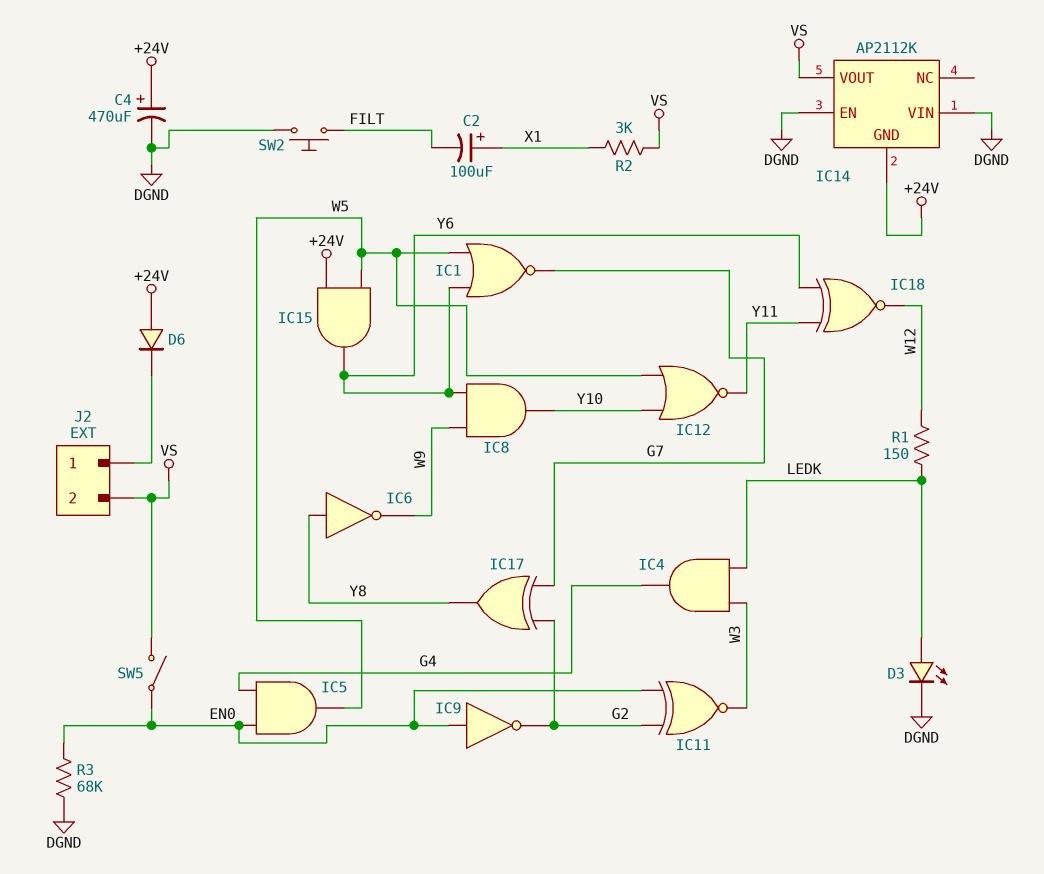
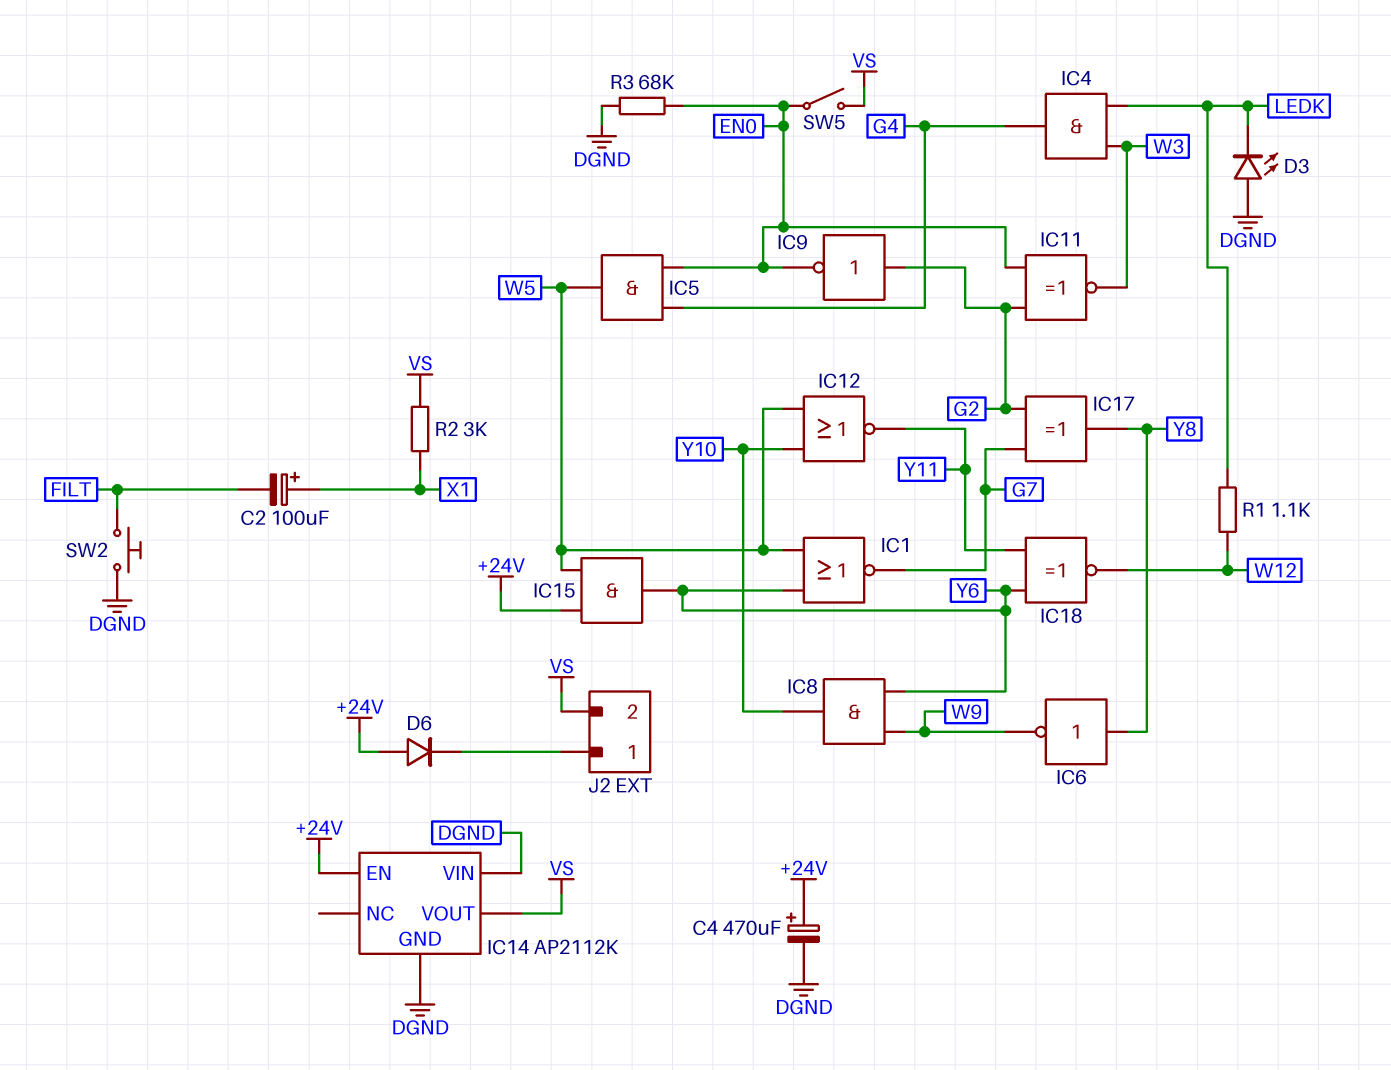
D3: LED (A LEDK, K DGND) -> LED (A DGND, K LEDK)
IC9: NOT (in EN0, out G2) -> NOT (in G2, out EN0)
IC14 pin EN: DGND -> +24V
IC14 pin GND: +24V -> DGND
R1: 150 (LEDK, W12) -> 1.1k (LEDK, W12)

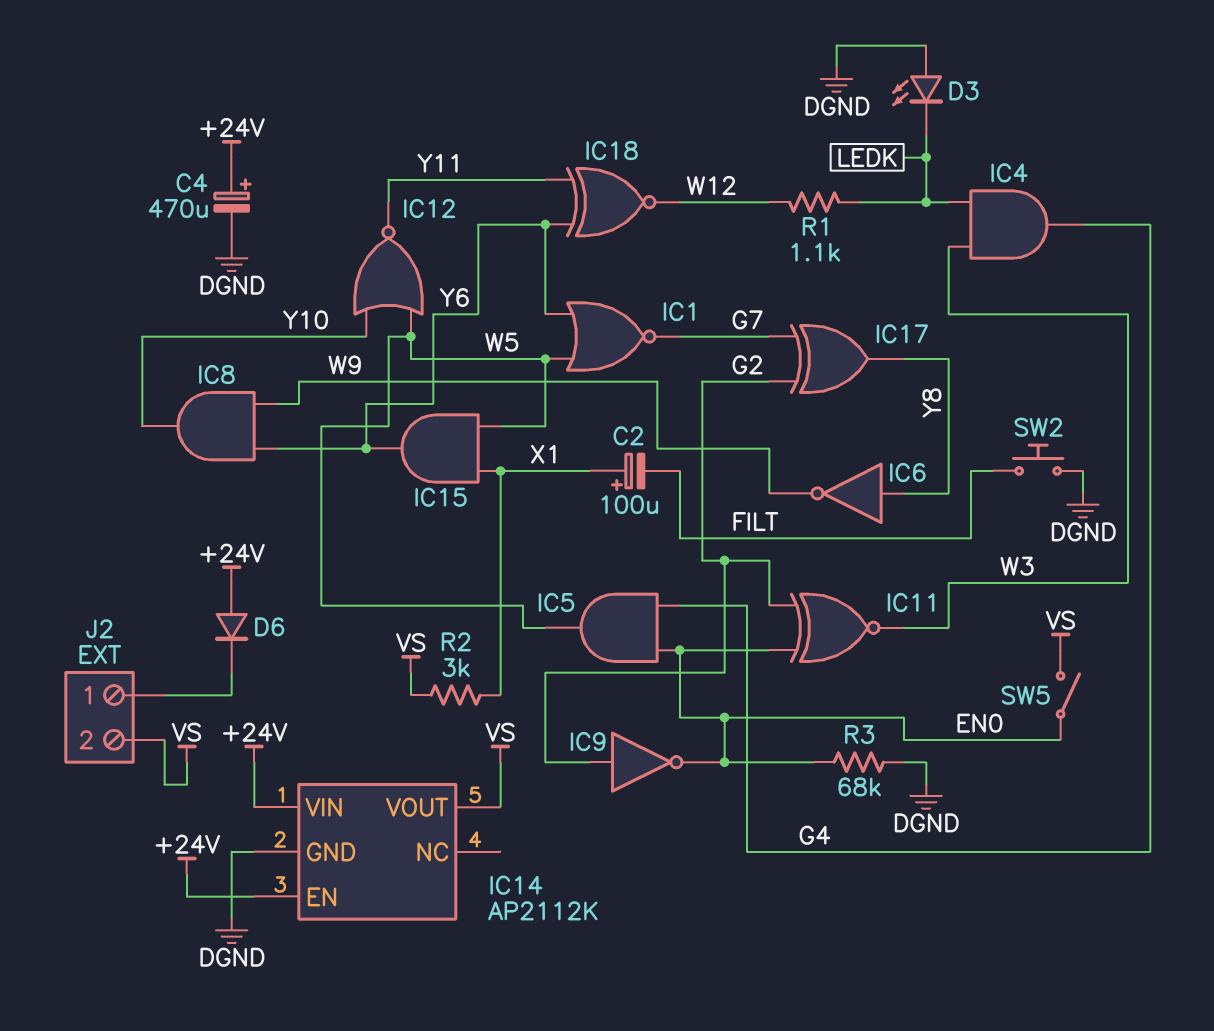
IC14 pin VIN: DGND -> +24V
IC15: AND (in +24V, in W5, out Y6) -> AND (in W5, in X1, out Y6)

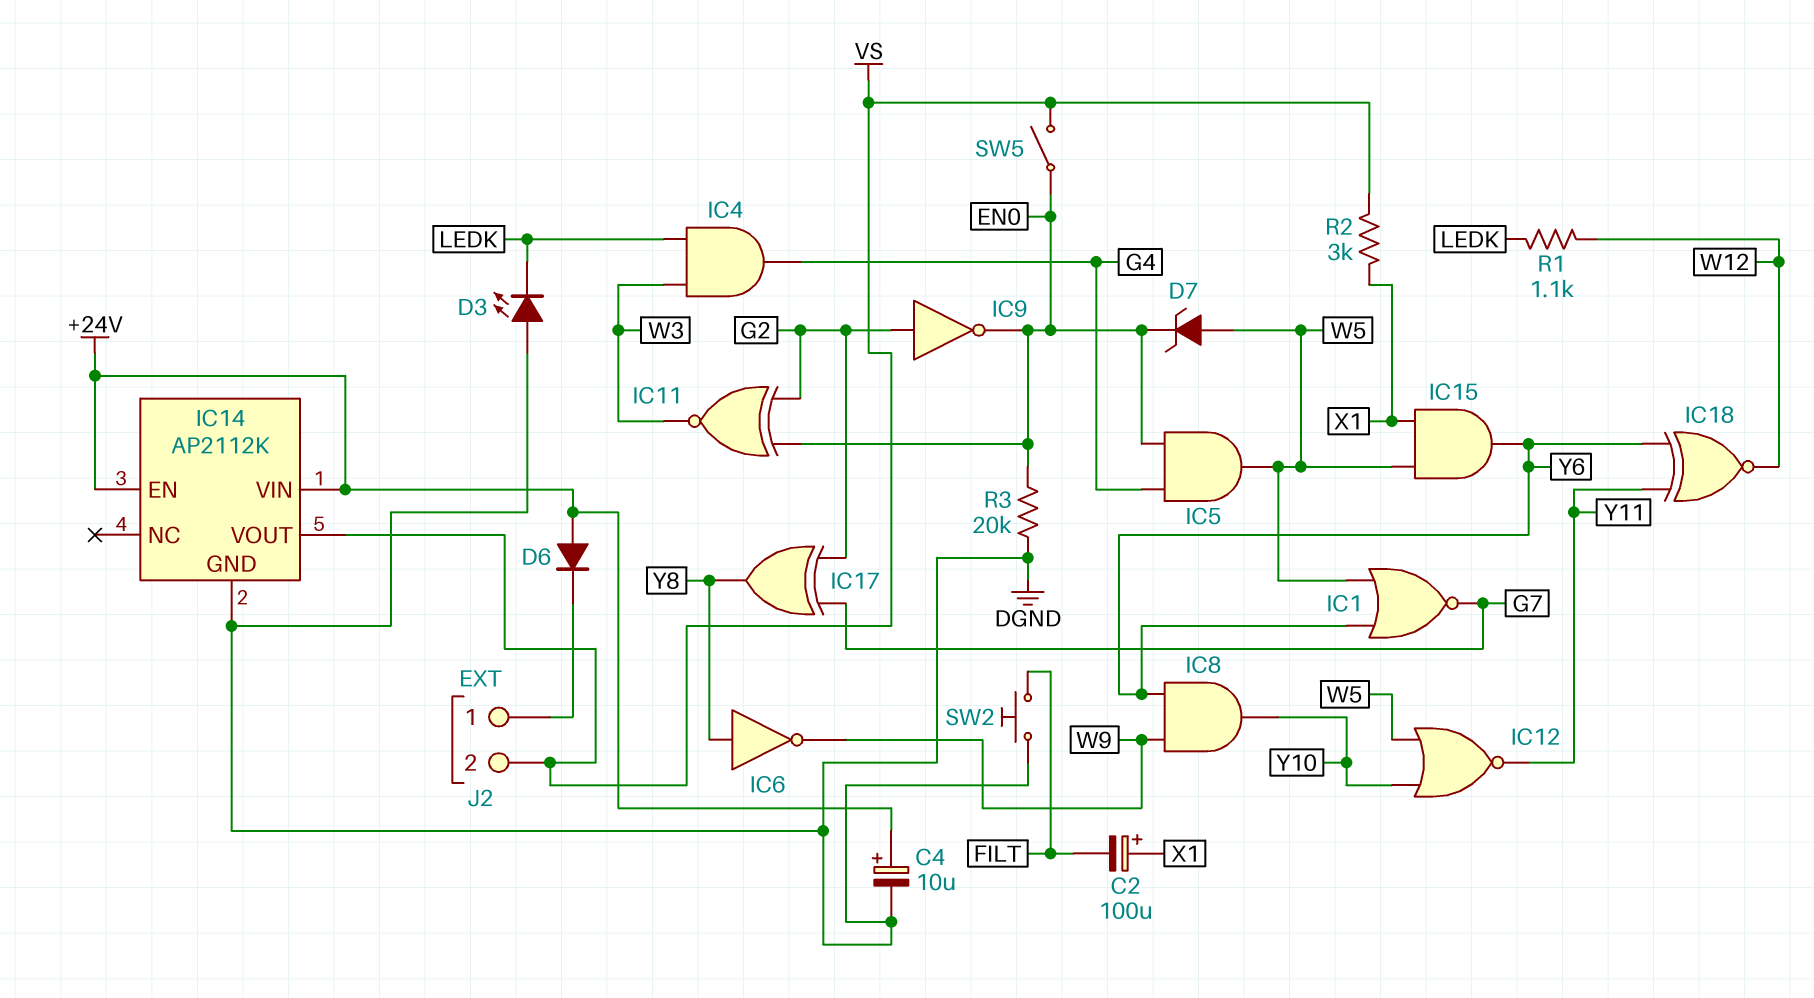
C4: 470uF (plus +24V, minus DGND) -> 10uF (plus +24V, minus DGND)
D7: none -> zener (A W5, K EN0)
R3: 68k (DGND, EN0) -> 20k (DGND, EN0)

